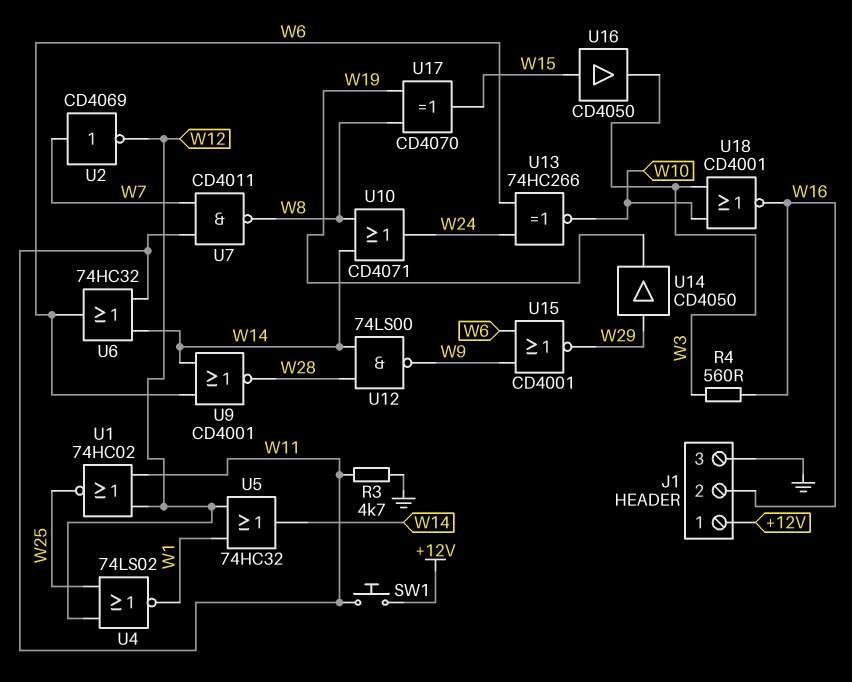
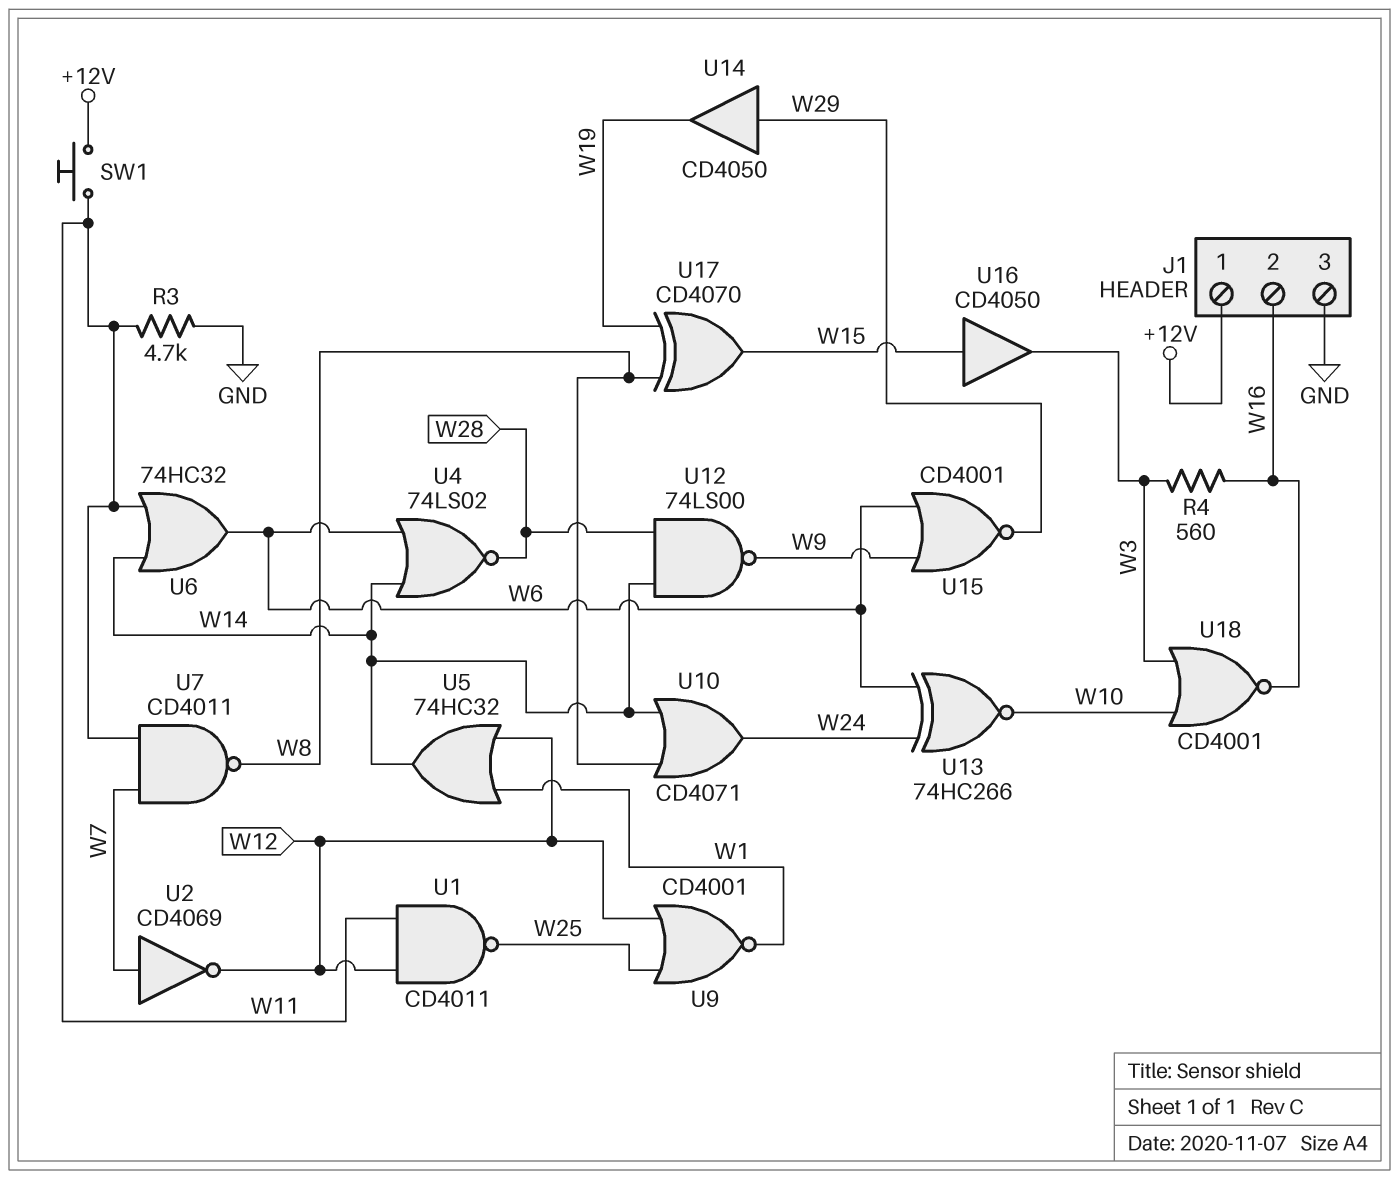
U1: NOR 74HC02 (in W11, in W12, out W25) -> NAND CD4011 (in W11, in W12, out W25)
U4: NOR 74LS02 (in W12, in W25, out W1) -> NOR 74LS02 (in W6, in W14, out W28)
U9: NOR CD4001 (in W6, in W14, out W28) -> NOR CD4001 (in W12, in W25, out W1)

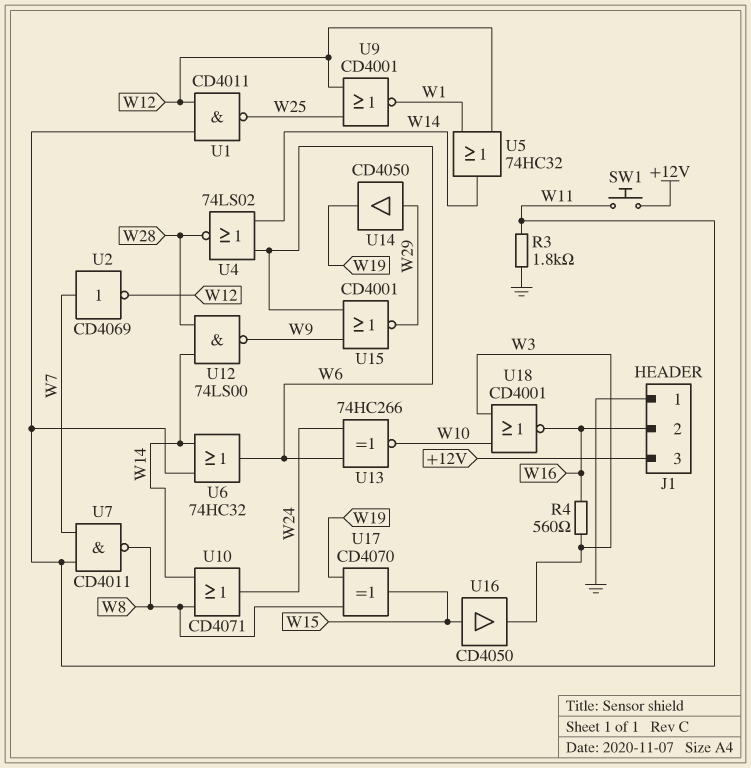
J1 pin 1: +12V -> GND
J1 pin 3: GND -> +12V
R3: 4.7k (GND, W11) -> 1.8k (GND, W11)

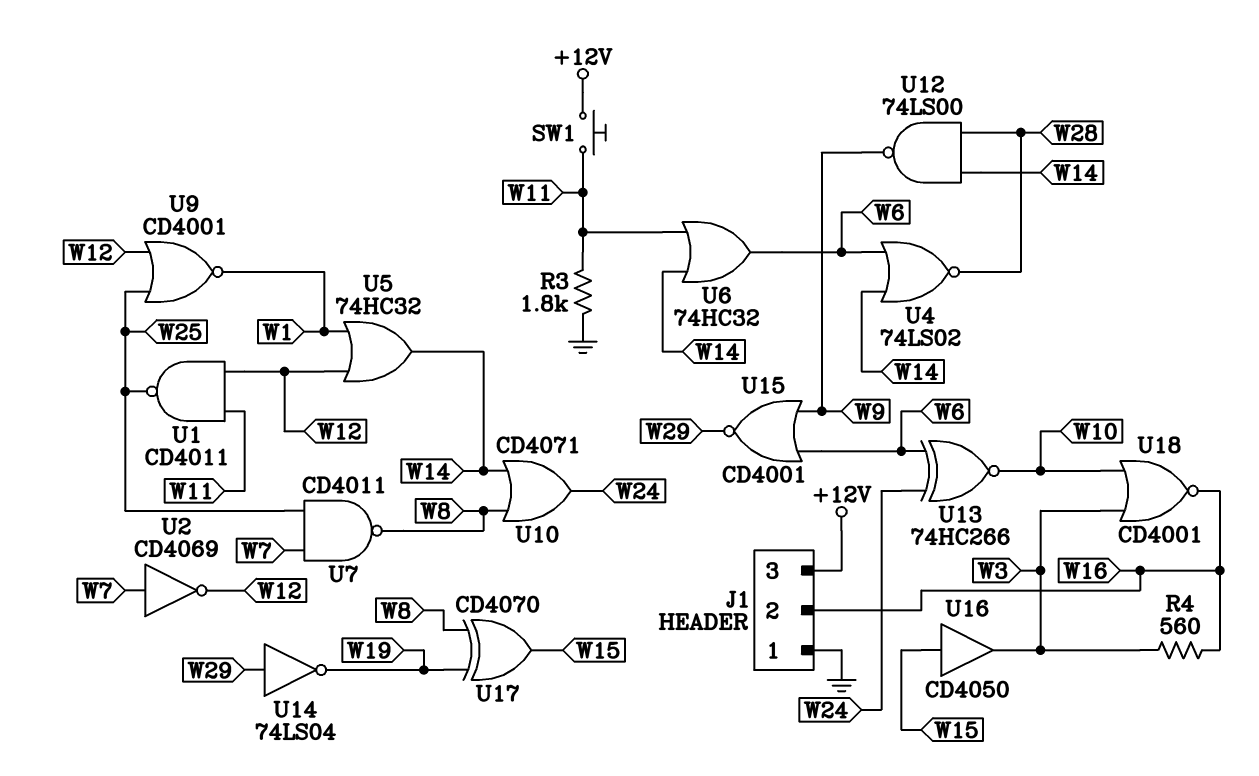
U7: NAND CD4011 (in W7, in W11, out W8) -> NAND CD4011 (in W7, in W25, out W8)
U14: buffer CD4050 (in W29, out W19) -> NOT 74LS04 (in W29, out W19)

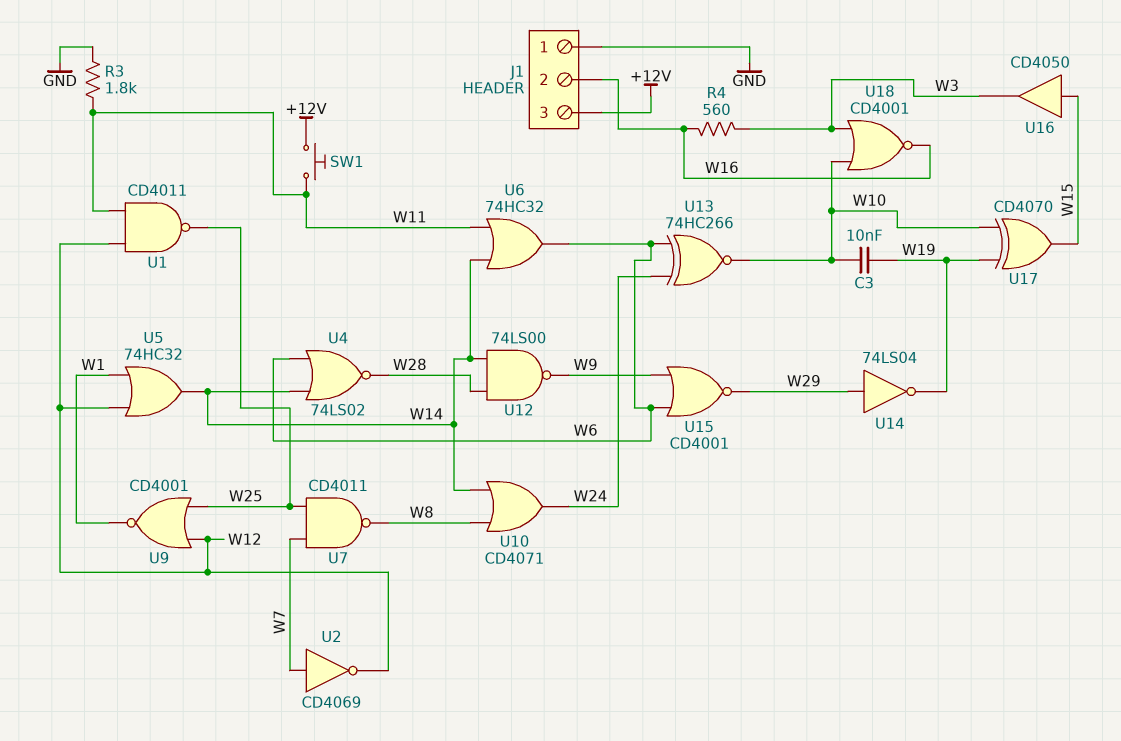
C3: none -> 10nF (W10, W19)
U17: XOR CD4070 (in W8, in W19, out W15) -> XOR CD4070 (in W10, in W19, out W15)

